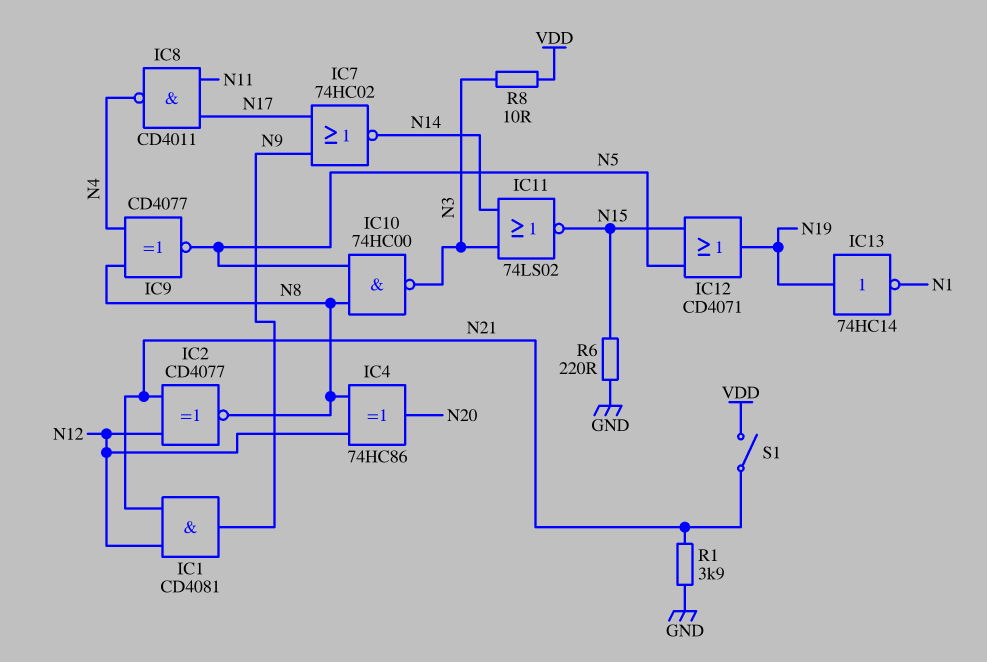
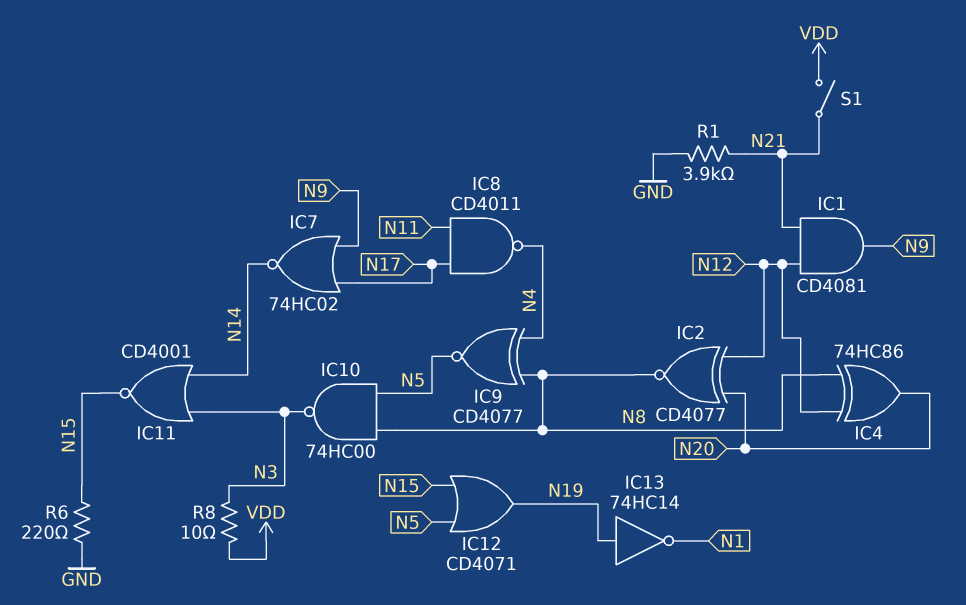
IC2: XNOR CD4077 (in N12, in N21, out N8) -> XNOR CD4077 (in N12, in N20, out N8)
IC11: NOR 74LS02 (in N3, in N14, out N15) -> NOR CD4001 (in N3, in N14, out N15)

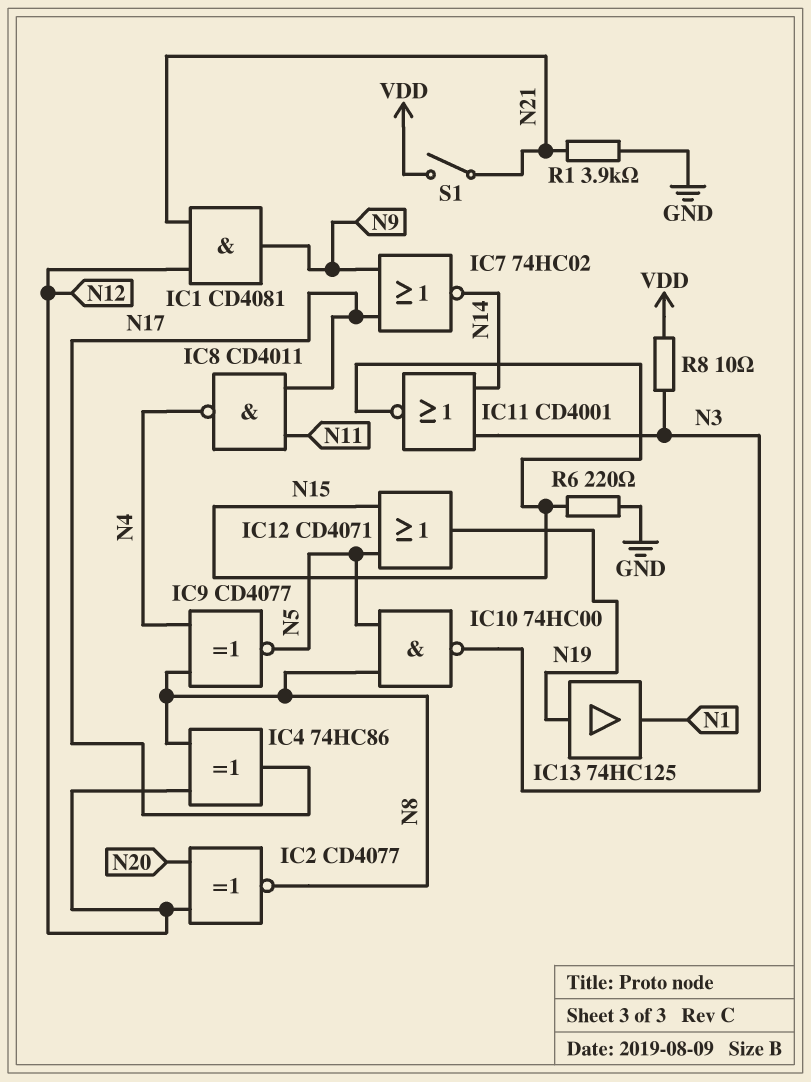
IC4: XOR 74HC86 (in N8, in N12, out N20) -> XOR 74HC86 (in N8, in N12, out N17)
IC13: NOT 74HC14 (in N19, out N1) -> buffer 74HC125 (in N19, out N1)

